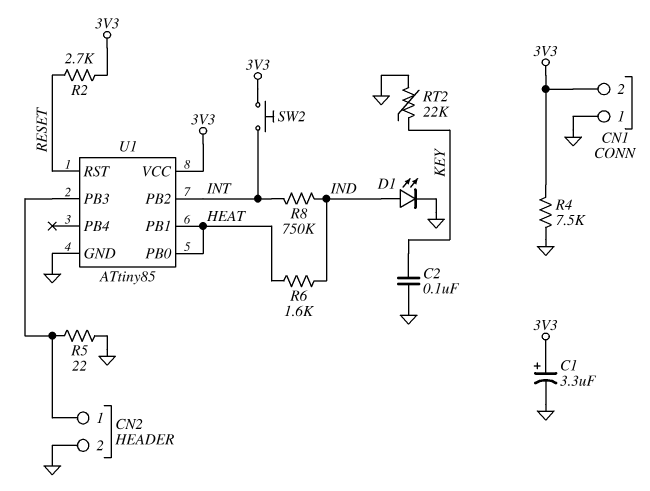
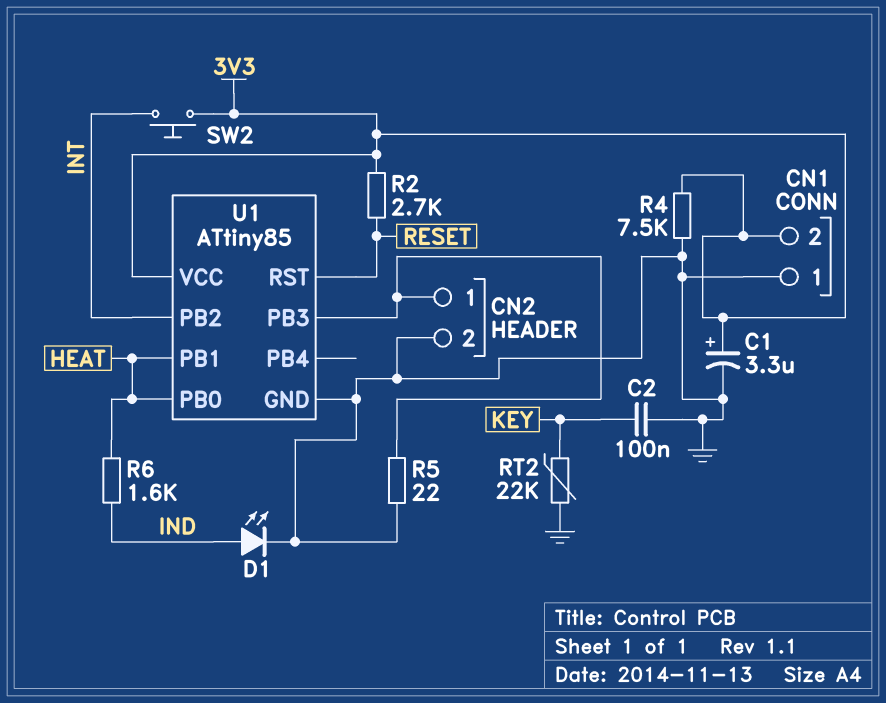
R8: 750k (IND, INT) -> none

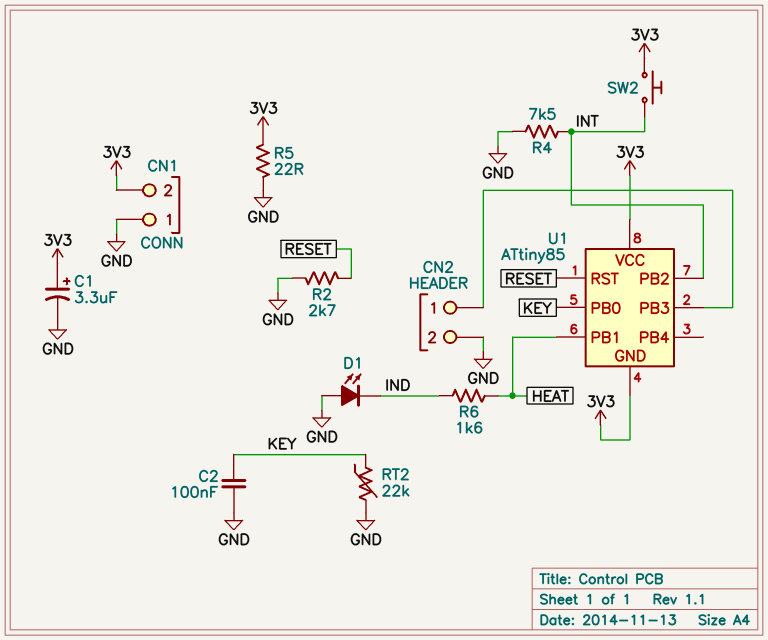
D1: LED (A IND, K GND) -> LED (A GND, K IND)
R2: 2.7k (3V3, RESET) -> 2.7k (GND, RESET)
R4: 7.5k (3V3, GND) -> 7.5k (GND, INT)
R5: 22 (CN2/1, GND) -> 22 (3V3, GND)
U1 pin GND: GND -> 3V3
U1 pin PB0: HEAT -> KEY

